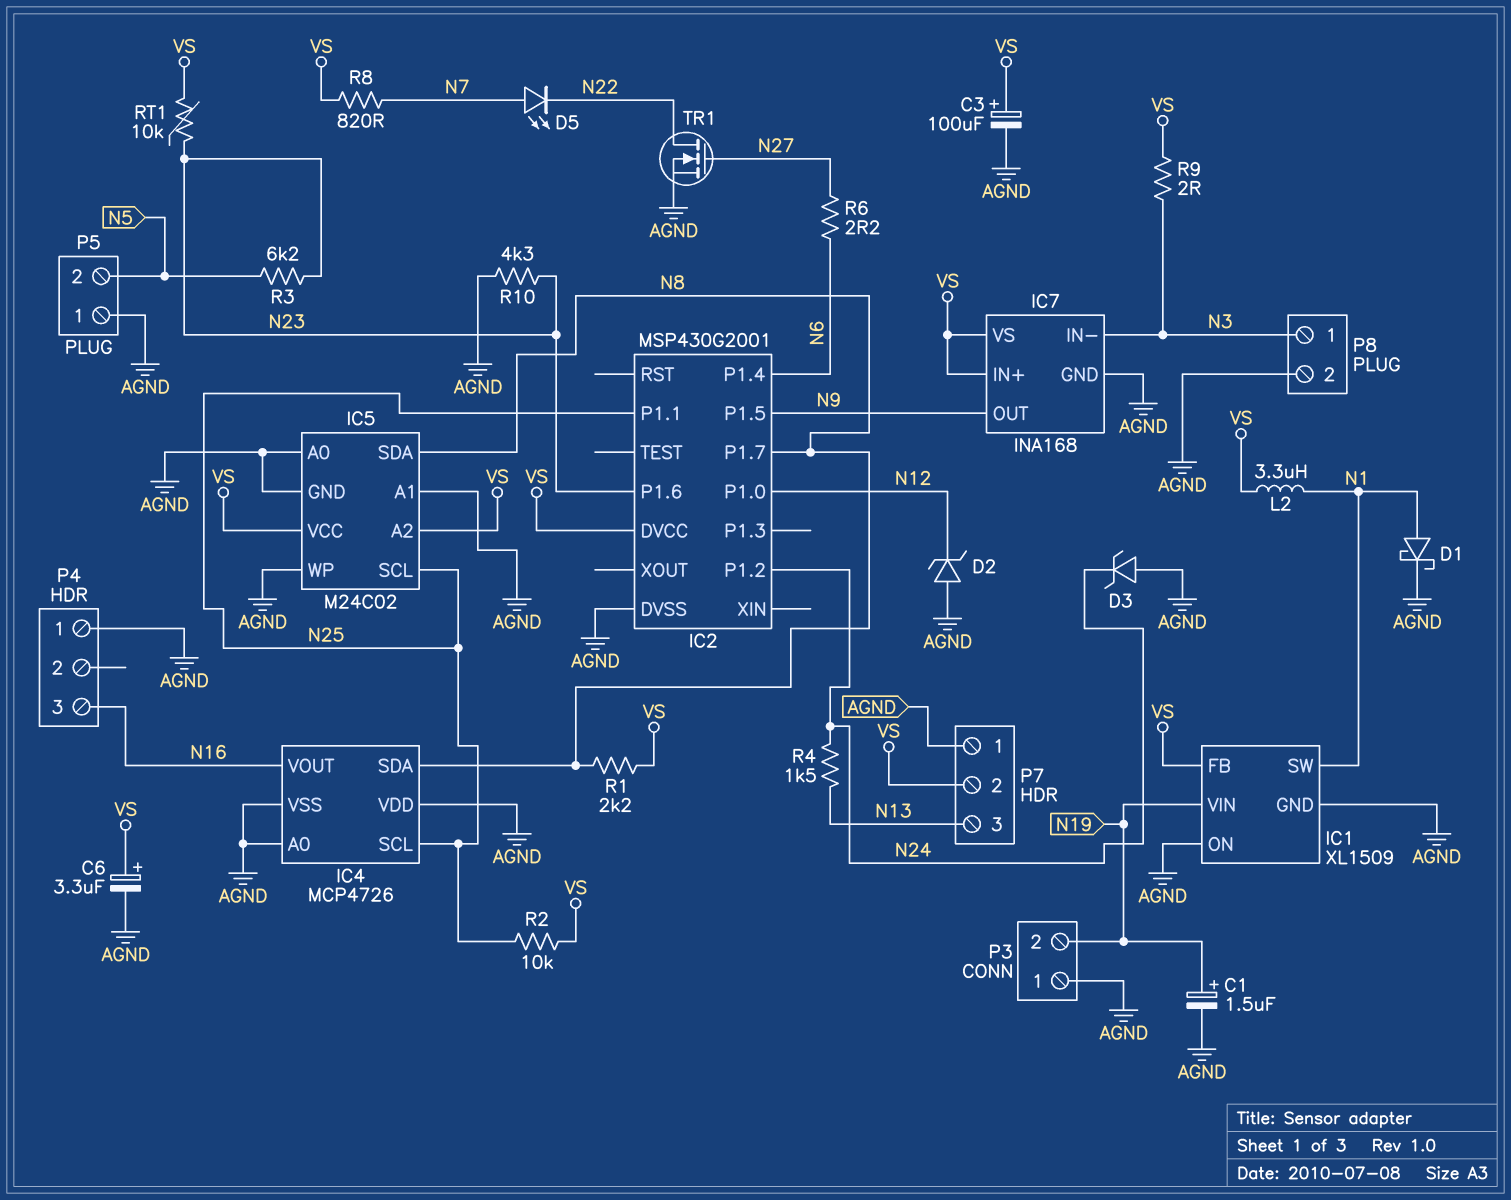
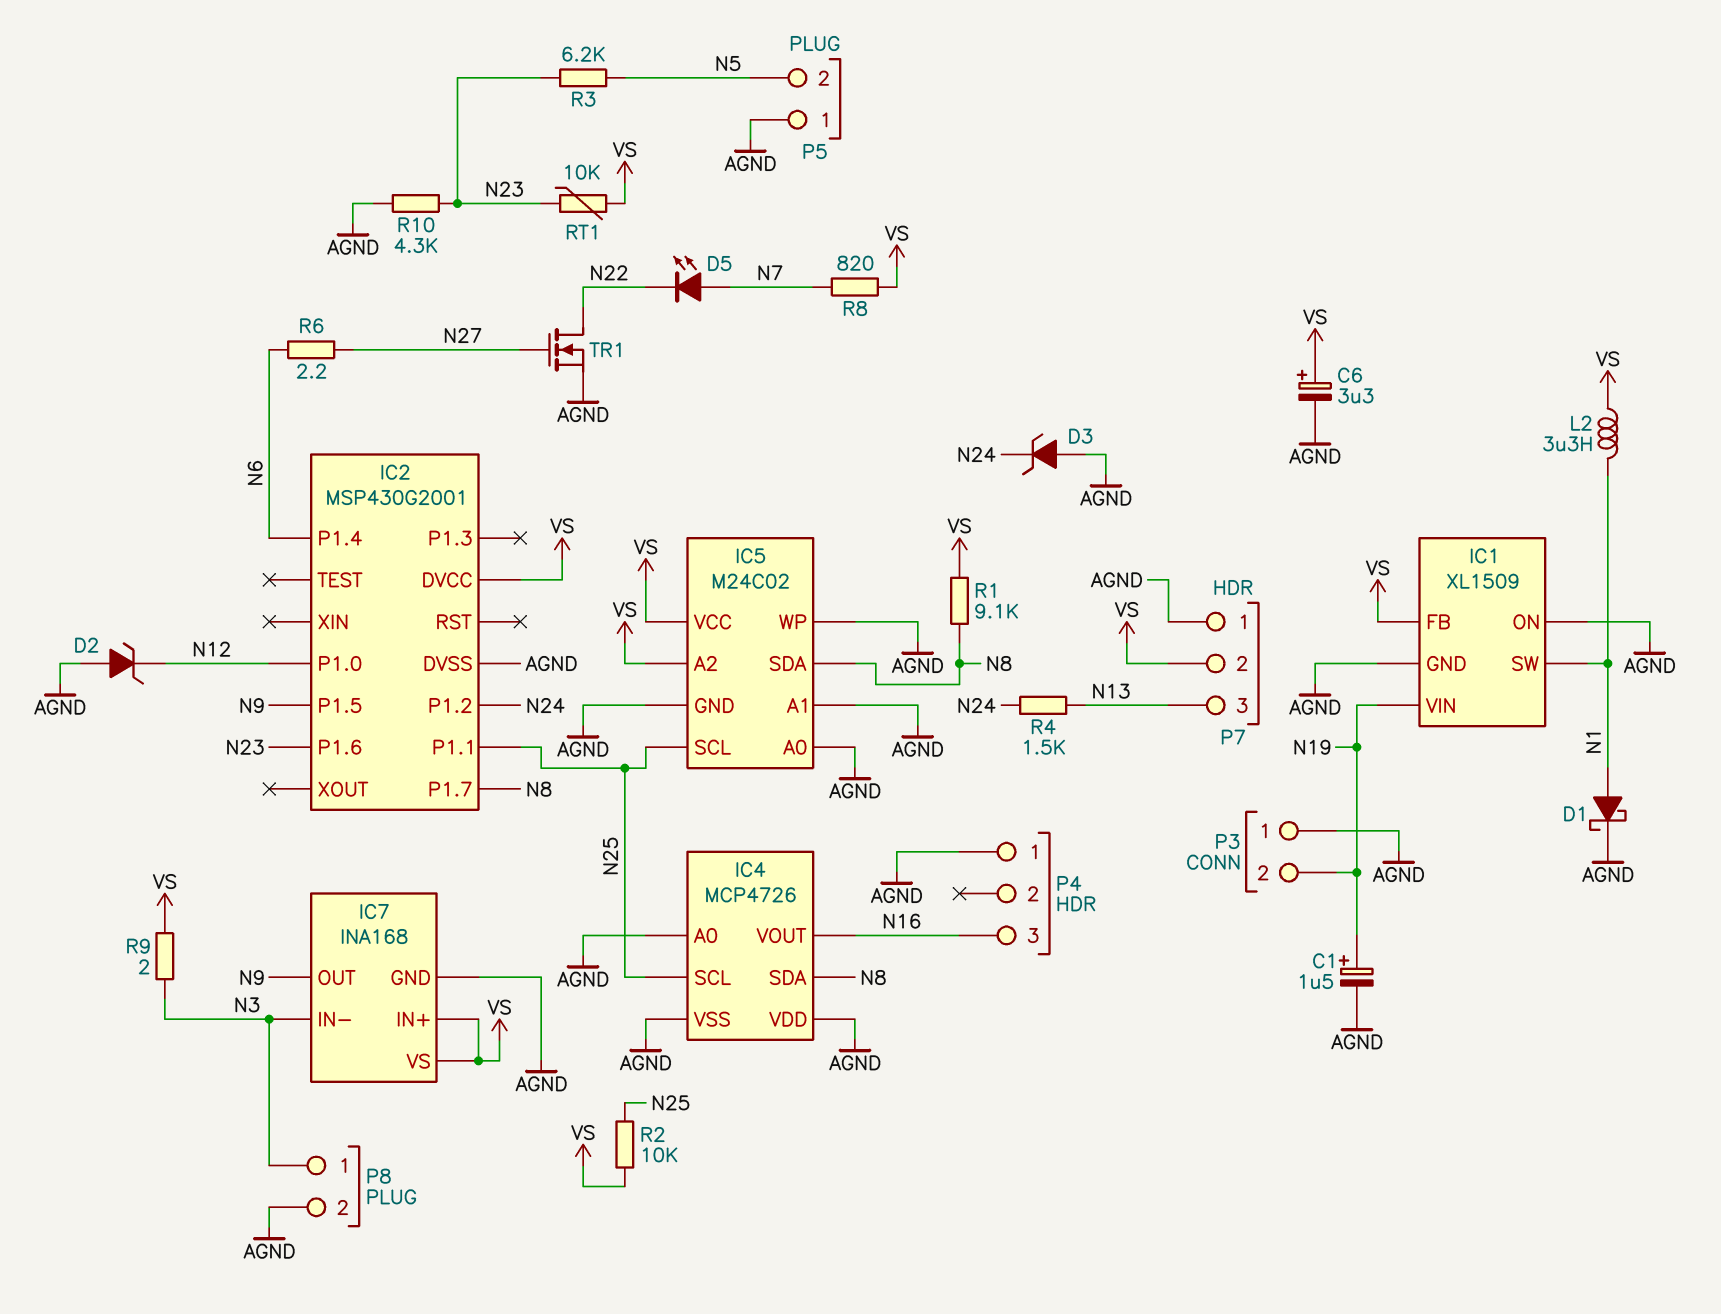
C3: 100uF (plus VS, minus AGND) -> none
R1: 2.2k (N8, VS) -> 9.1k (N8, VS)

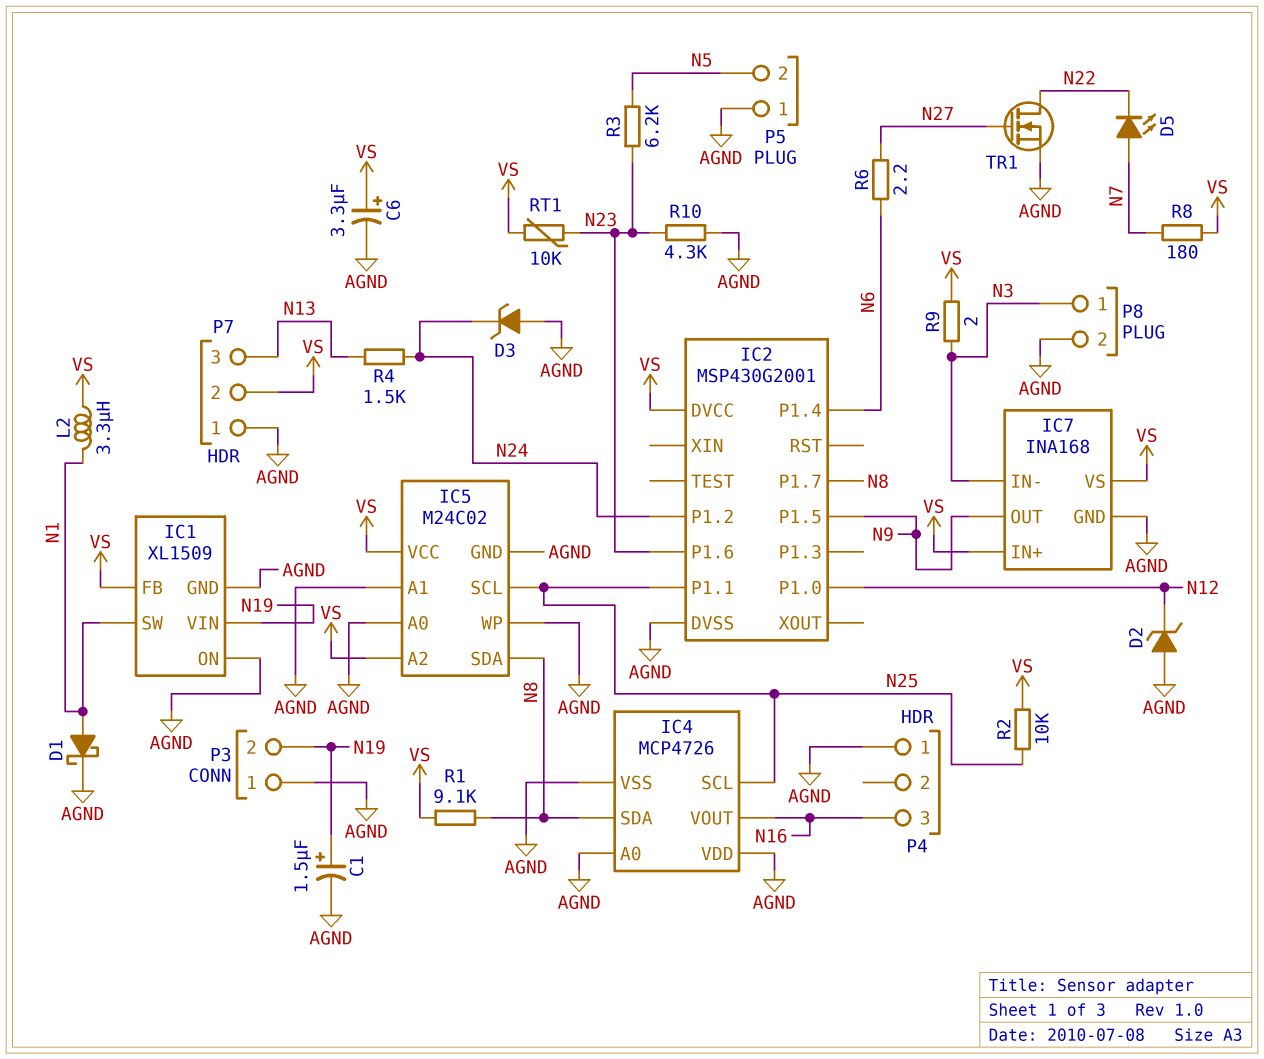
R8: 820 (N7, VS) -> 180 (N7, VS)

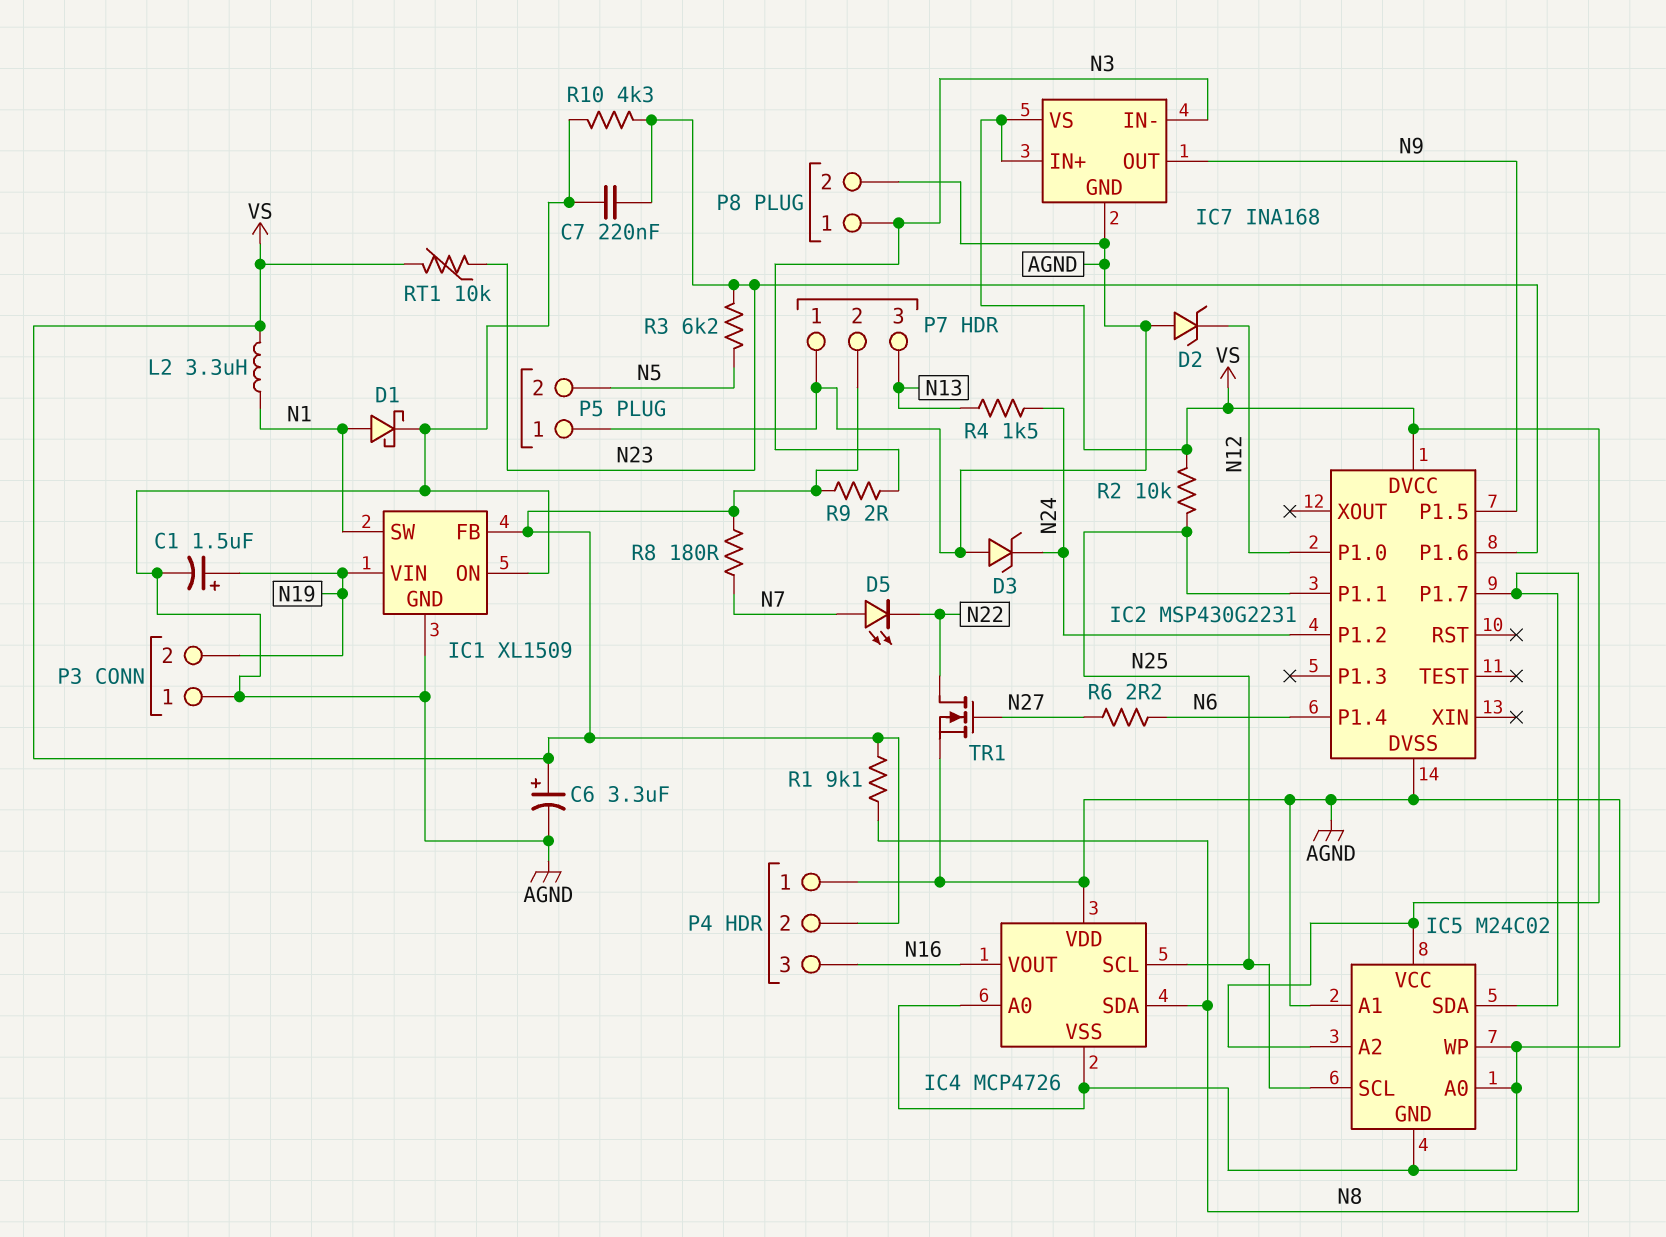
C7: none -> 220nF (AGND, N23)
IC2: MSP430G2001 -> MSP430G2231
P4 pin 2: none -> VS

